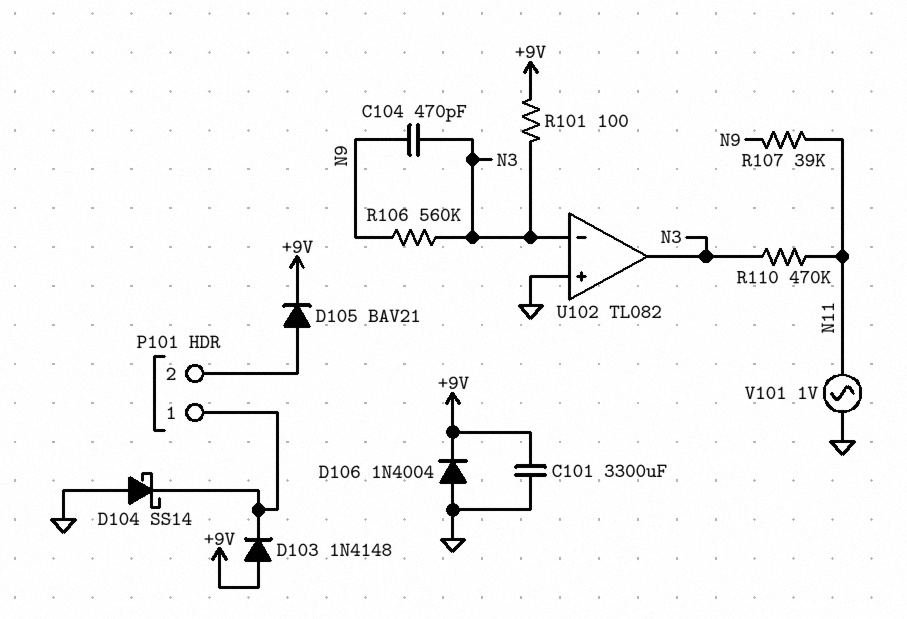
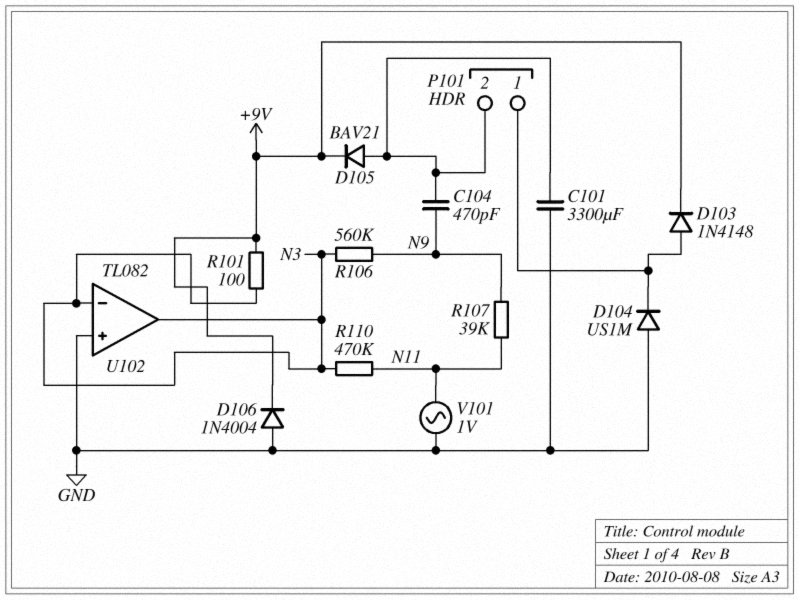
C101: 3300uF (+9V, GND) -> 3300uF (GND, P101/2)
C104: 470pF (N3, N9) -> 470pF (N9, P101/2)
D103: diode 1N4148 (A +9V, K P101/1) -> diode 1N4148 (A P101/1, K +9V)
D104: schottky SS14 (A GND, K P101/1) -> diode US1M (A GND, K P101/1)

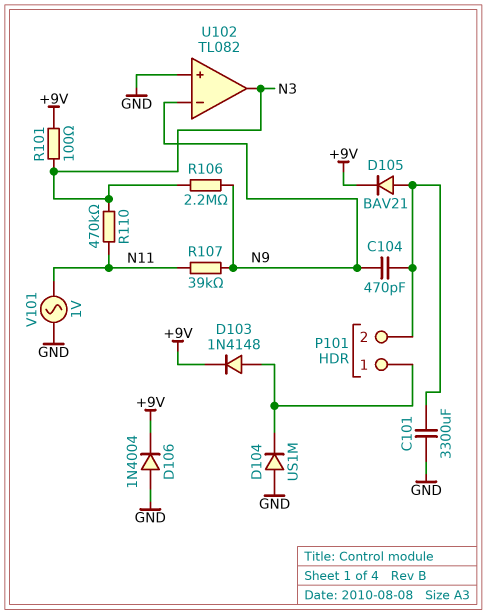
R106: 560k (N3, N9) -> 2.2M (N3, N9)
U102 pin in-: N3 -> N9

